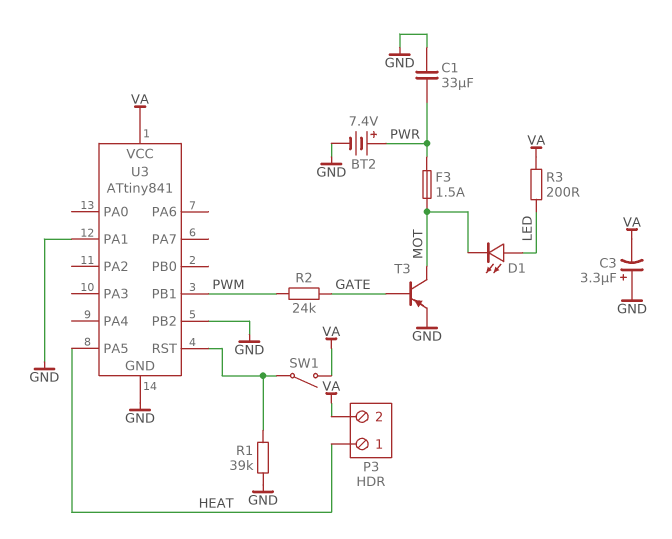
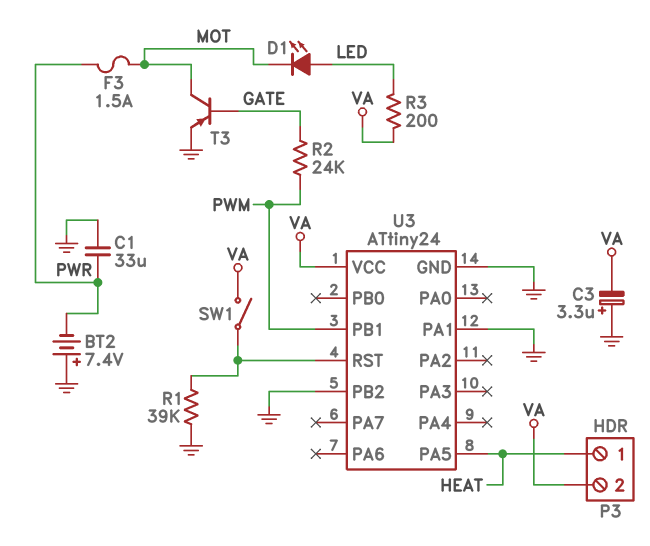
BT2: 7.4V (plus PWR, minus GND) -> 7.4V (plus GND, minus PWR)
U3: ATtiny841 -> ATtiny24

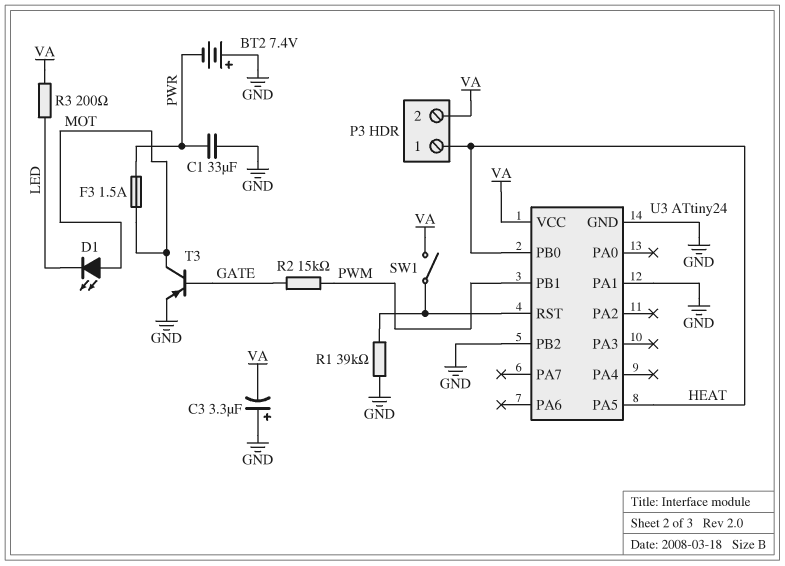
D1: LED (A LED, K MOT) -> LED (A MOT, K LED)
R2: 24k (GATE, PWM) -> 15k (GATE, PWM)
U3 pin PB0: none -> HEAT

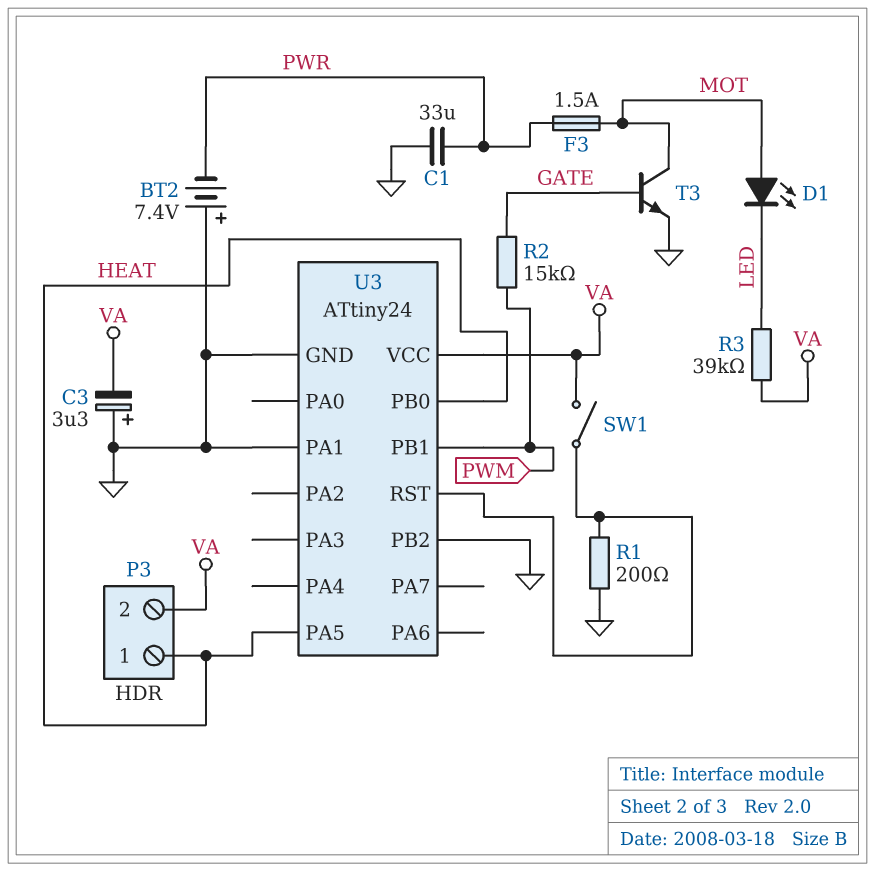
R1: 39k (GND, U3/RST) -> 200 (GND, U3/RST)
R3: 200 (LED, VA) -> 39k (LED, VA)
T3: PNP (B GATE, C MOT, E GND) -> NPN (B GATE, C MOT, E GND)

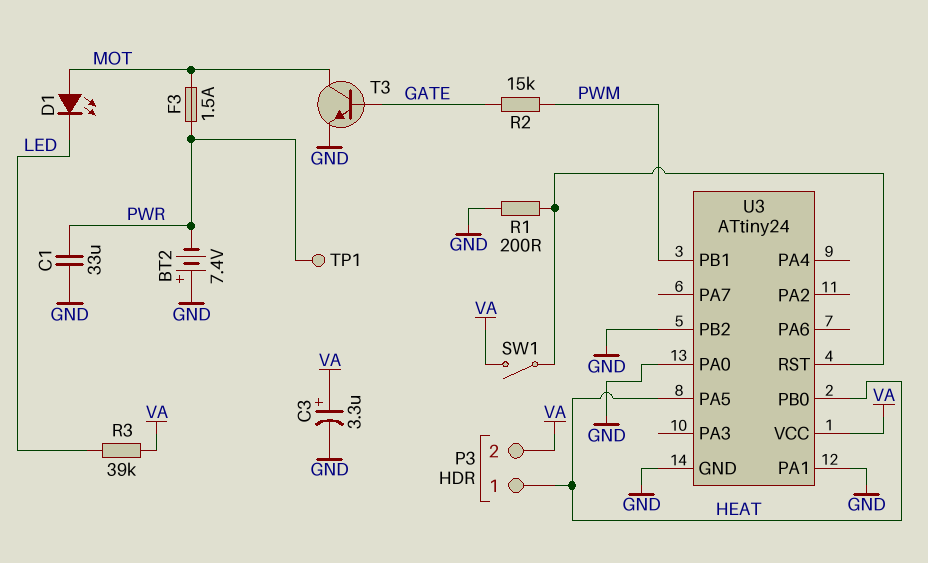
C3: 3.3uF (plus GND, minus VA) -> 3.3uF (plus VA, minus GND)
TP1: none -> test point (PWR)
U3 pin PA0: none -> GND

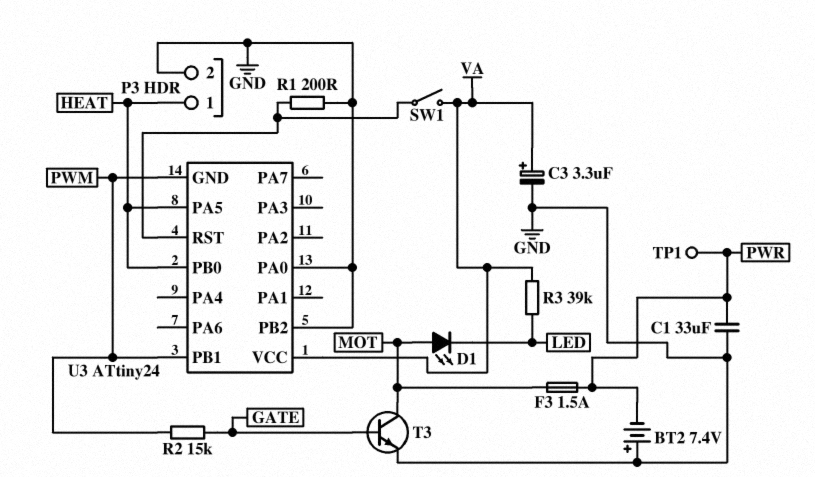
P3 pin 2: VA -> GND
U3 pin GND: GND -> PWM
U3 pin PA1: GND -> none

